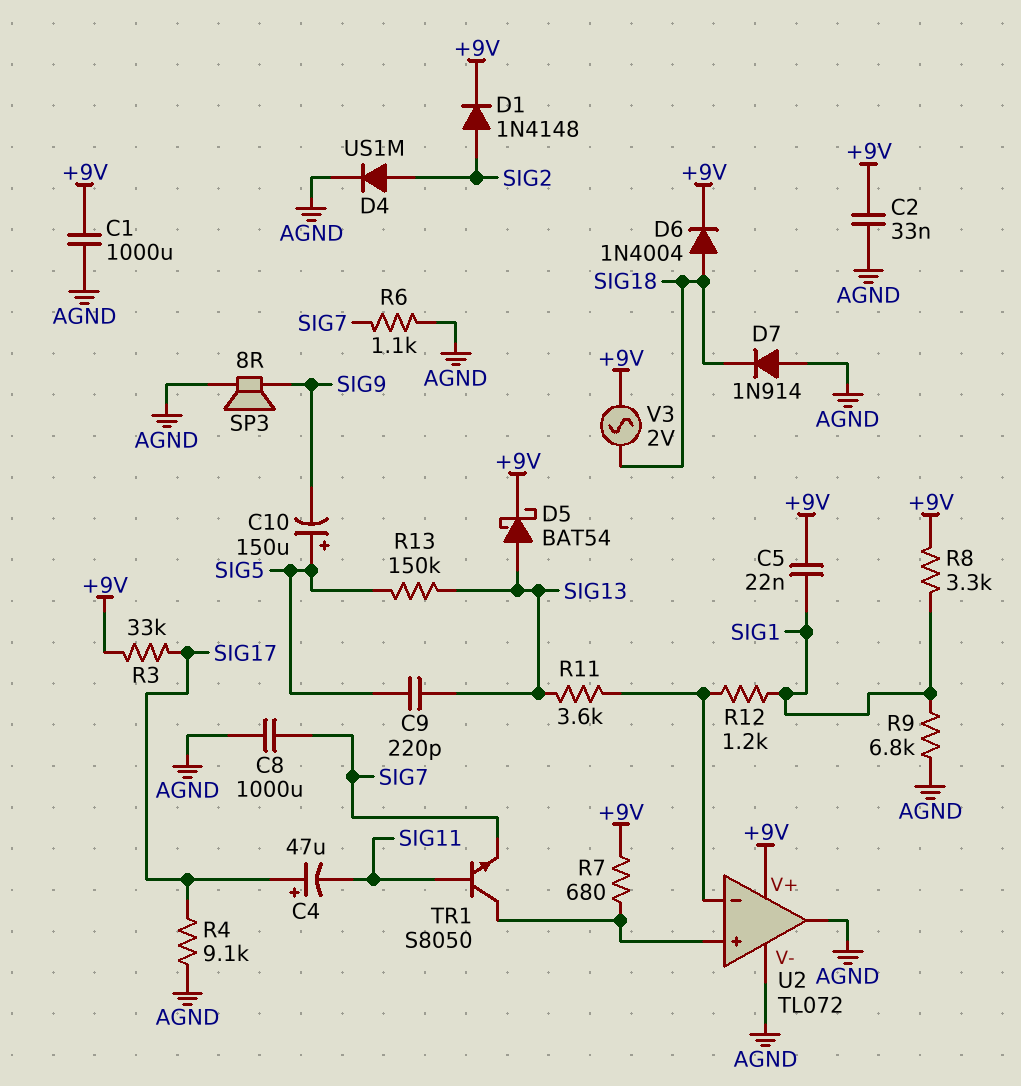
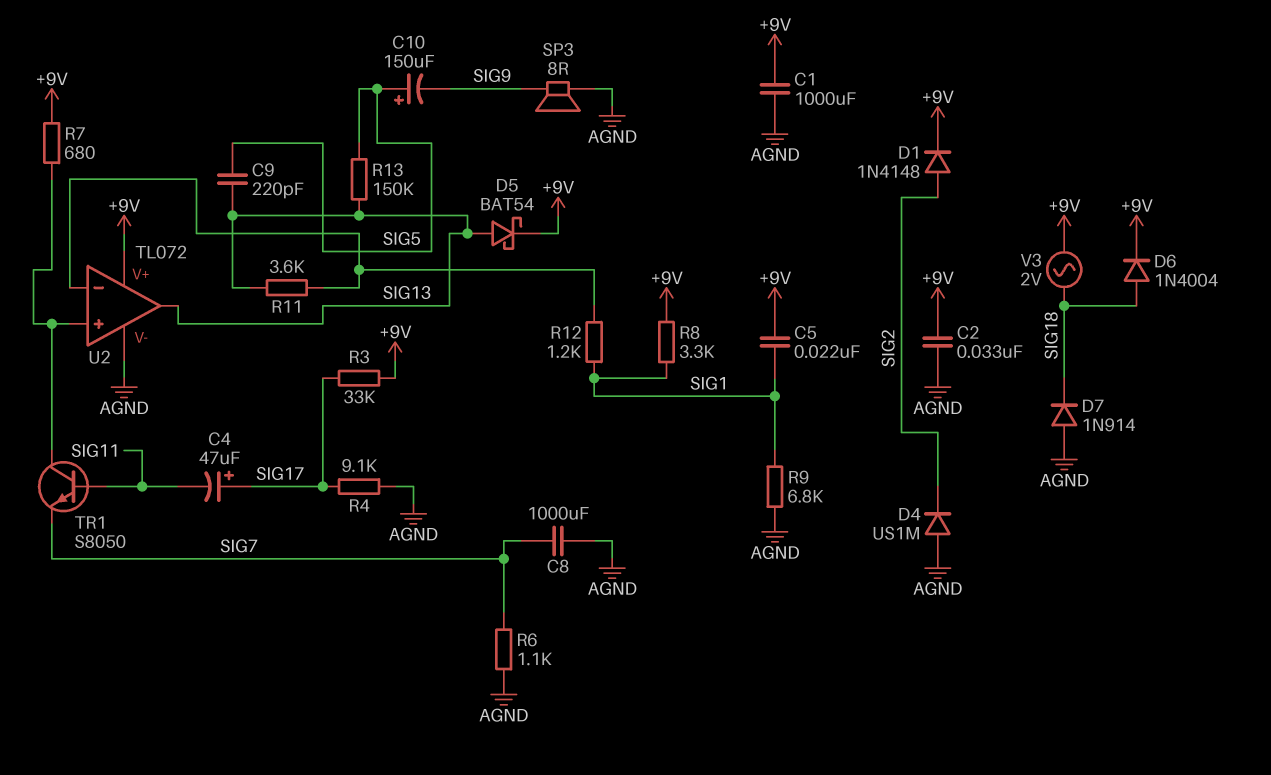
D4: diode US1M (A SIG2, K AGND) -> diode US1M (A AGND, K SIG2)
U2 pin out: AGND -> SIG13

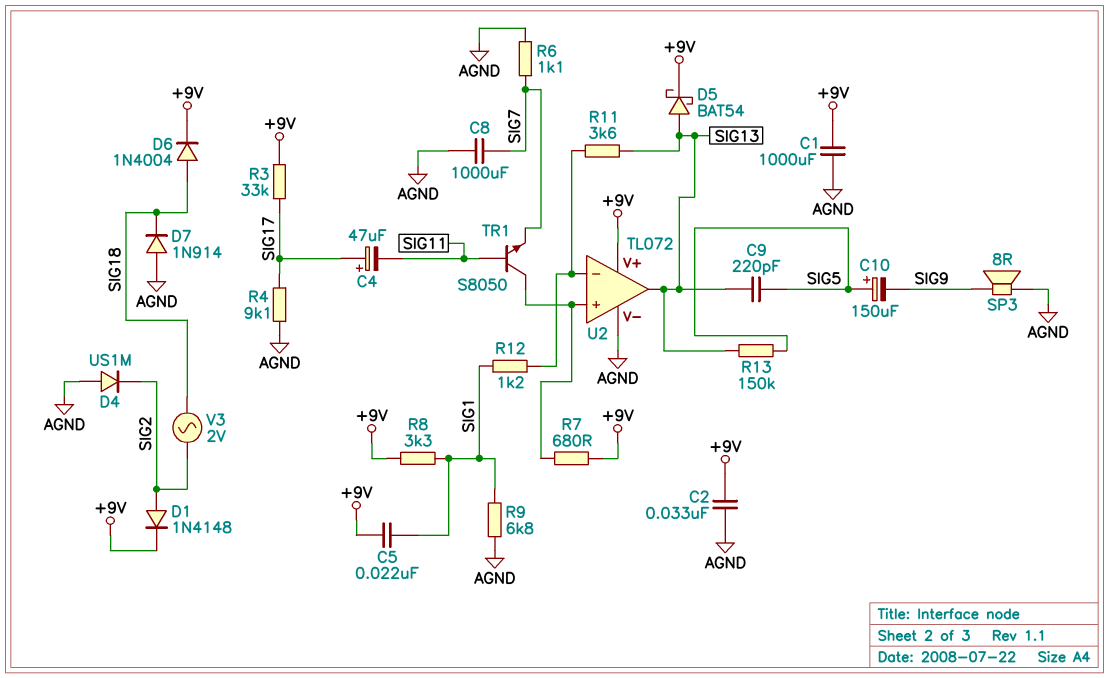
V3: AC 2V (+9V, SIG18) -> AC 2V (SIG2, SIG18)

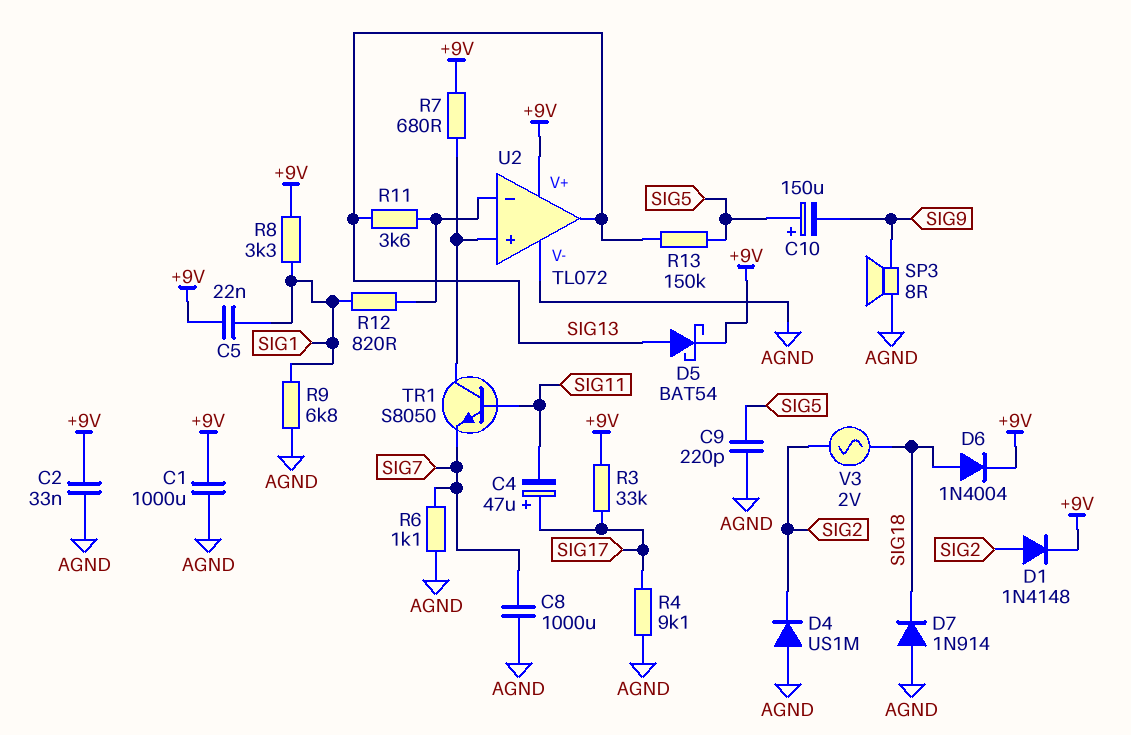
C9: 220pF (SIG5, SIG13) -> 220pF (AGND, SIG5)
R12: 1.2k (SIG1, U2/in-) -> 820 (SIG1, U2/in-)

